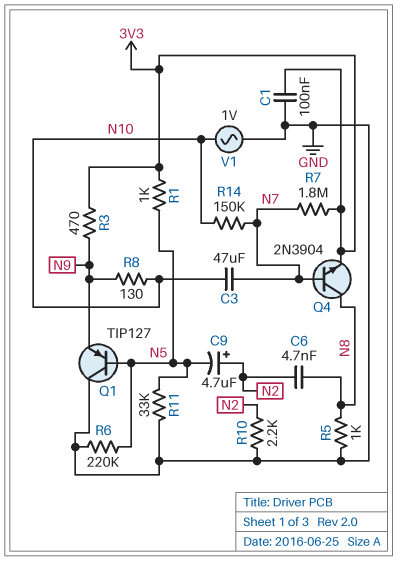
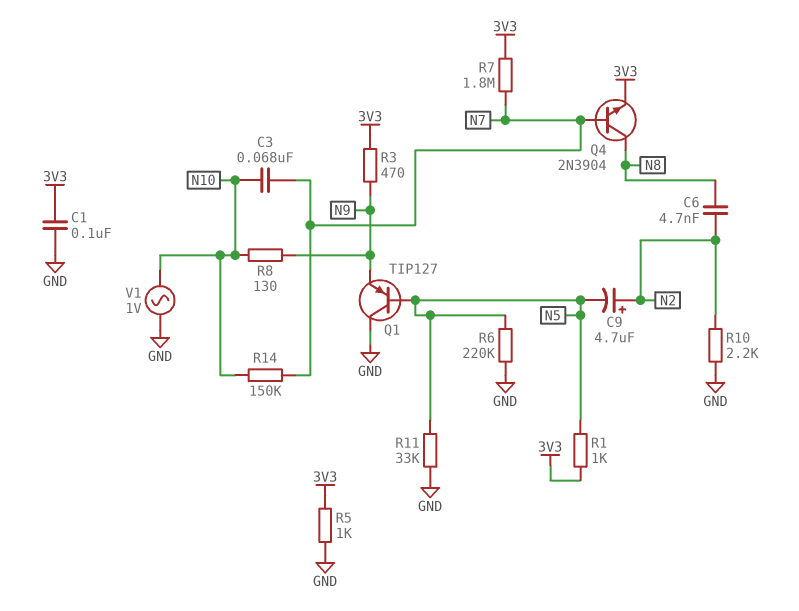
C3: 47uF (N7, N10) -> 68nF (N7, N10)
R5: 1k (GND, N8) -> 1k (3V3, GND)

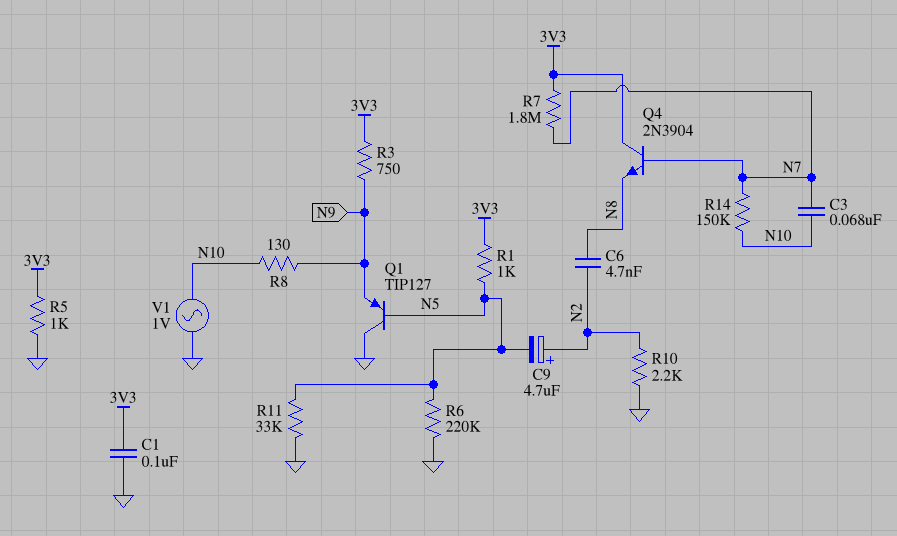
Q4: NPN 2N3904 (B N7, C N8, E 3V3) -> NPN 2N3904 (B N7, C 3V3, E N8)
R3: 470 (3V3, N9) -> 750 (3V3, N9)

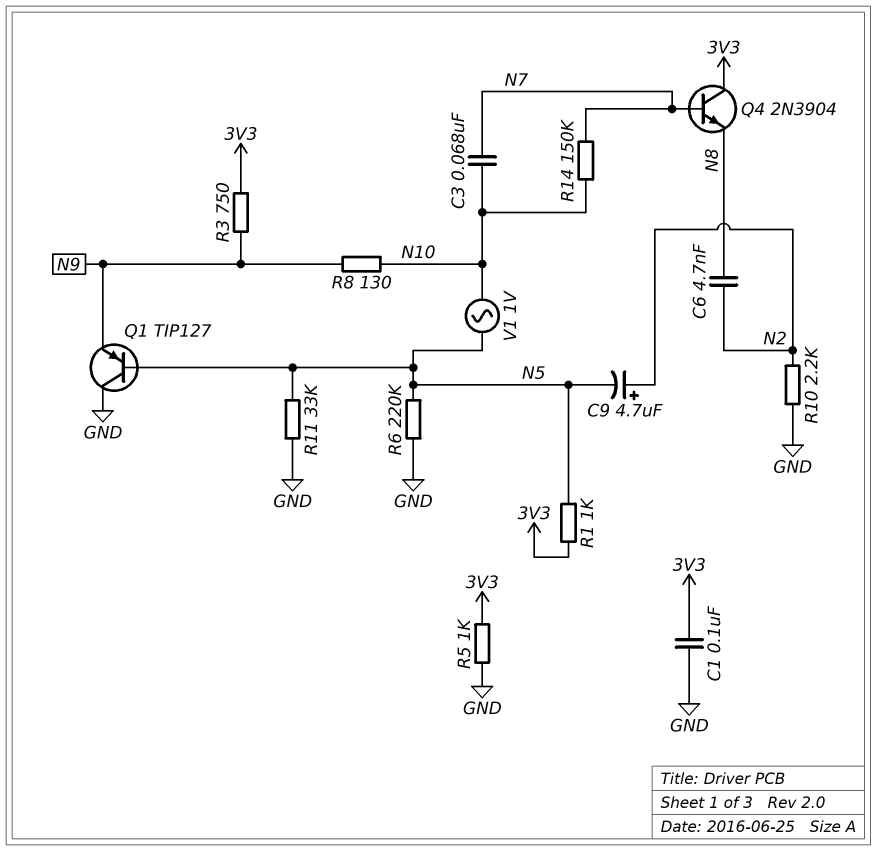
R7: 1.8M (3V3, N7) -> none
V1: AC 1V (GND, N10) -> AC 1V (N5, N10)

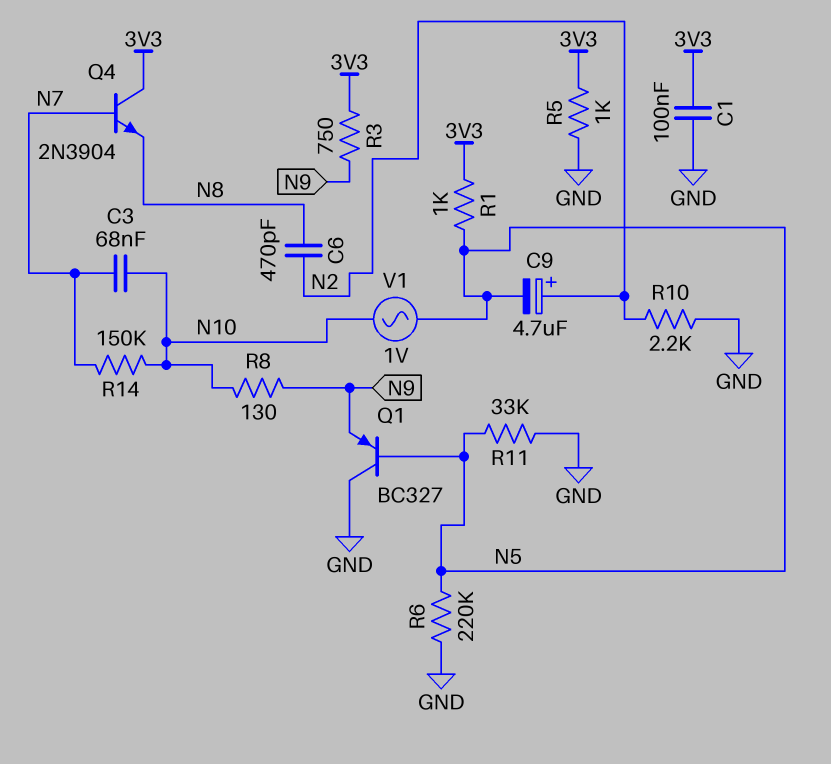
C6: 4.7nF (N2, N8) -> 470pF (N2, N8)
Q1: PNP TIP127 (B N5, C GND, E N9) -> PNP BC327 (B N5, C GND, E N9)

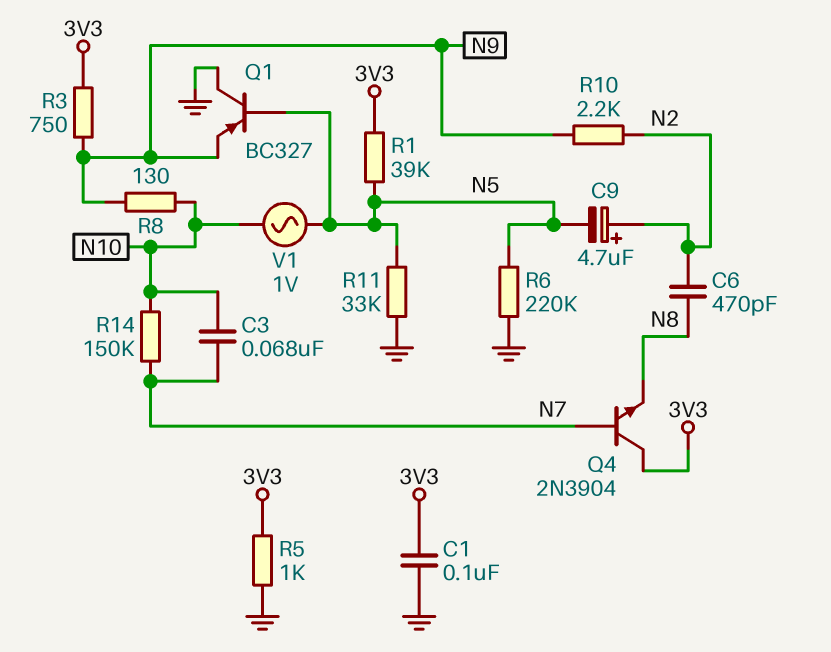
R1: 1k (3V3, N5) -> 39k (3V3, N5)
R10: 2.2k (GND, N2) -> 2.2k (N2, N9)

